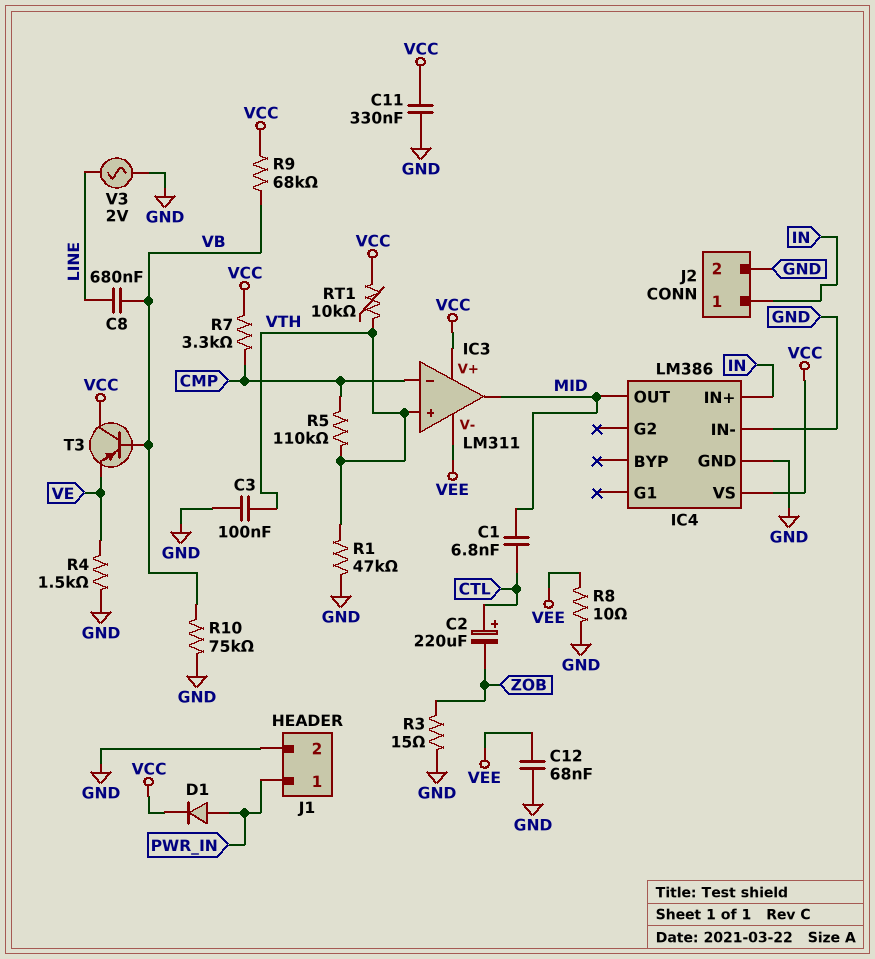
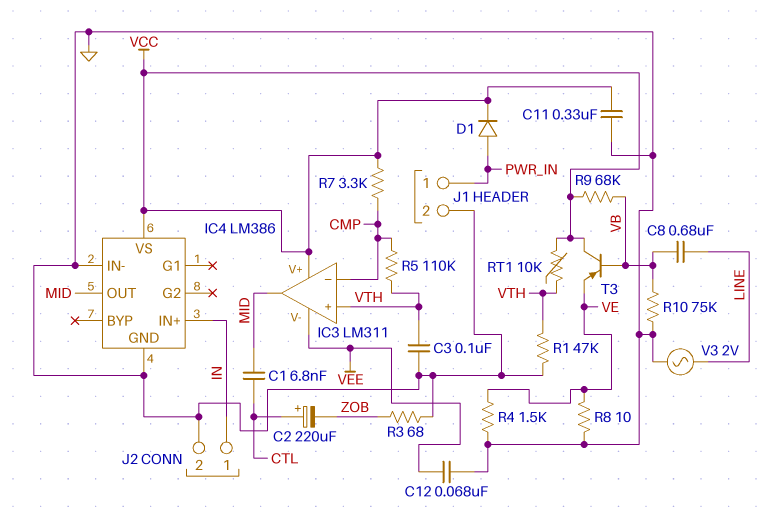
R3: 15 (GND, ZOB) -> 68 (GND, ZOB)
R8: 10 (GND, VEE) -> 10 (GND, VE)

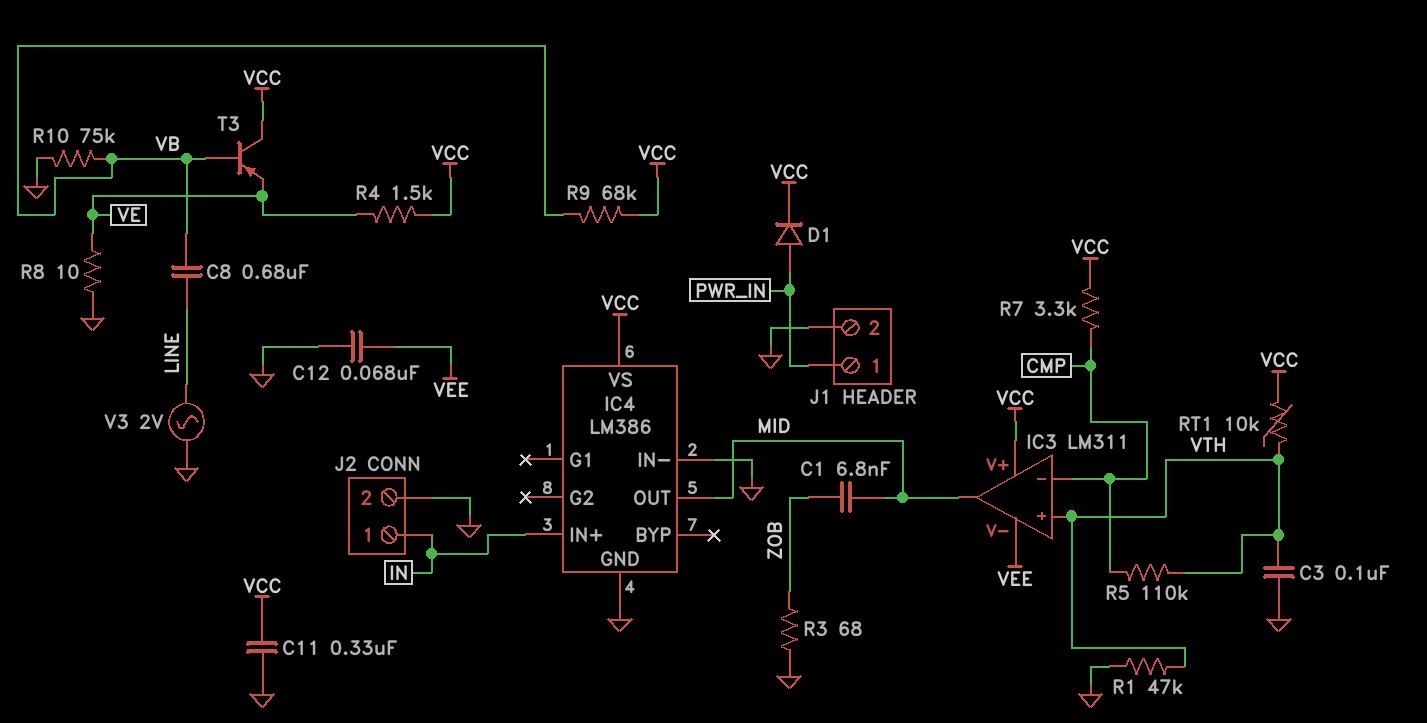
C1: 6.8nF (CTL, MID) -> 6.8nF (MID, ZOB)
C2: 220uF (plus CTL, minus ZOB) -> none
R4: 1.5k (GND, VE) -> 1.5k (VCC, VE)

